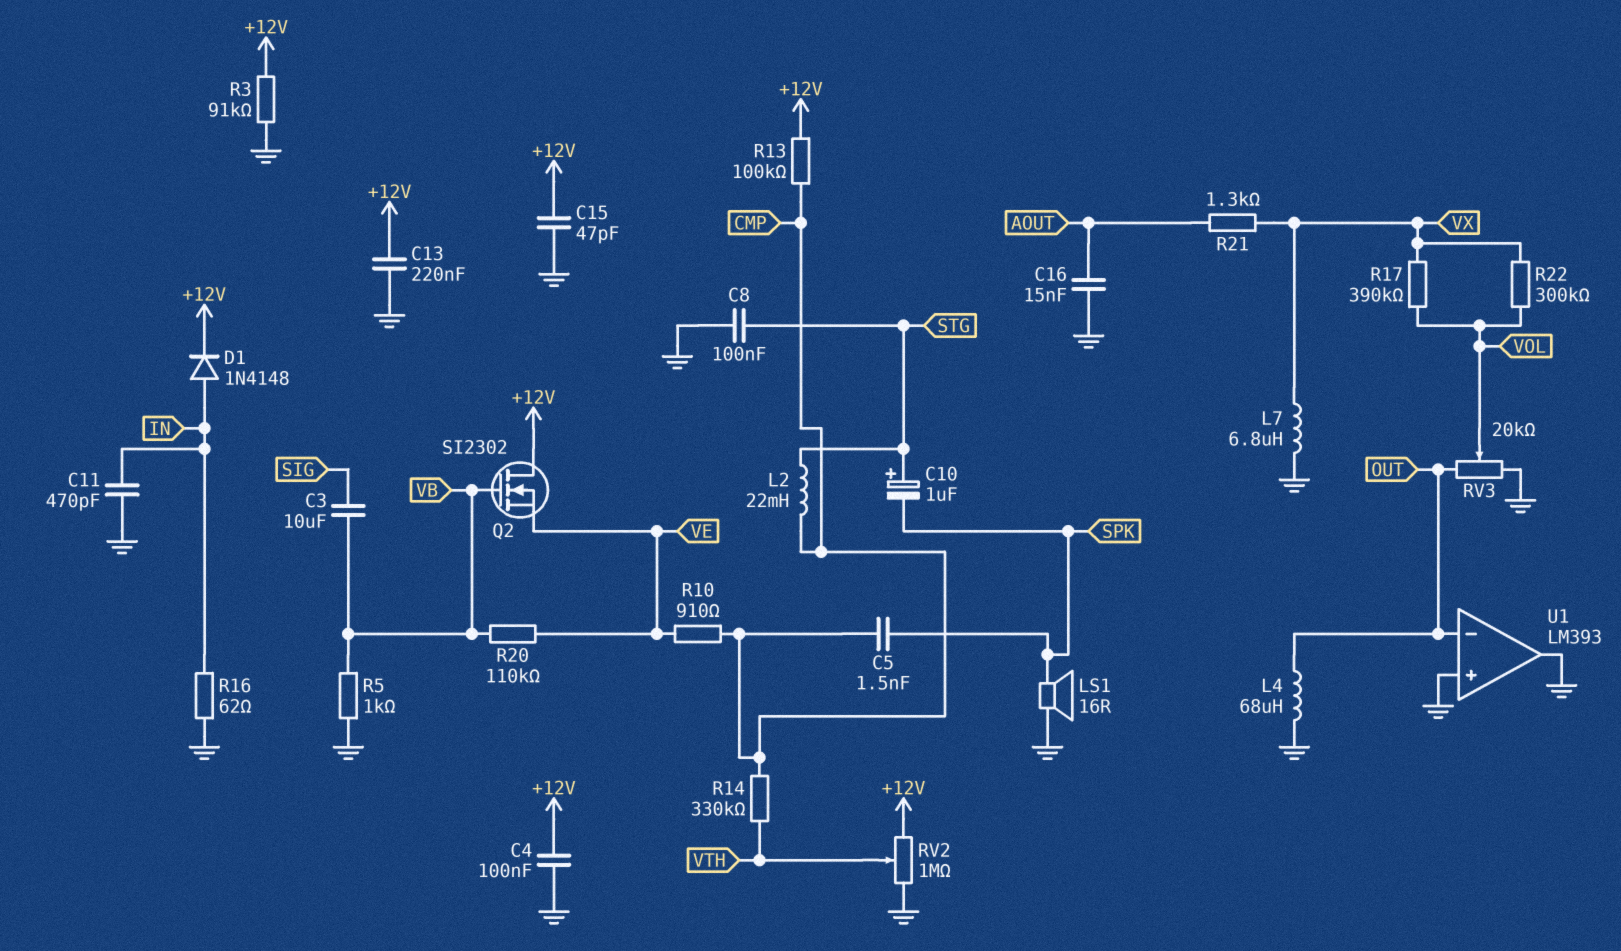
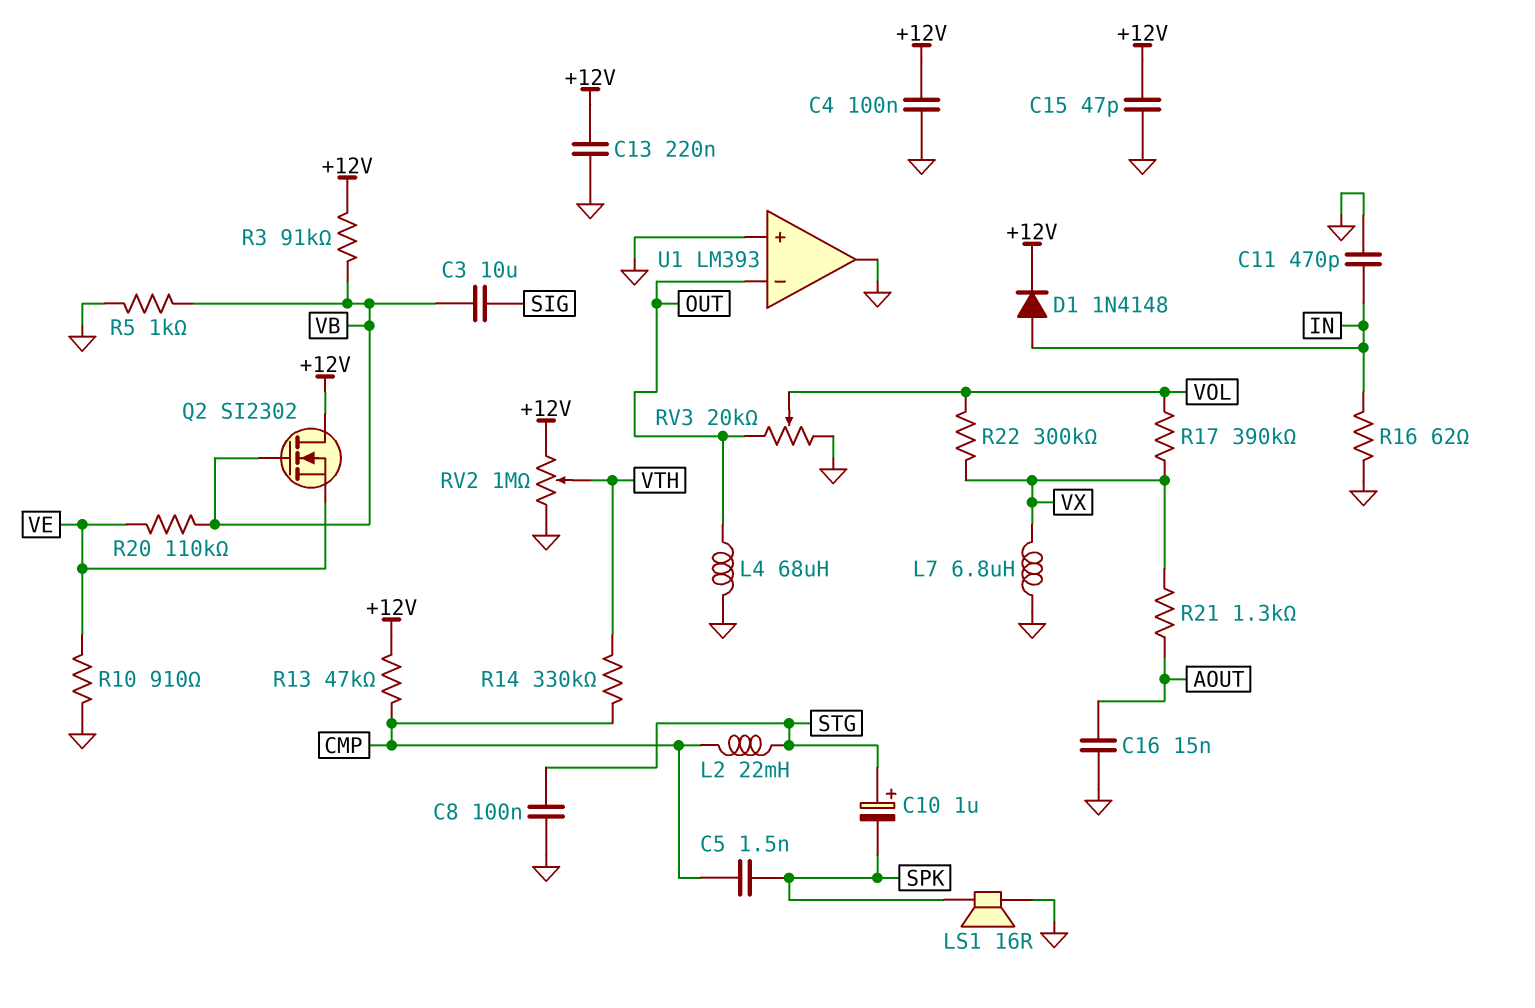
R3: 91k (+12V, GND) -> 91k (+12V, VB)
R10: 910 (CMP, VE) -> 910 (GND, VE)
R13: 100k (+12V, CMP) -> 47k (+12V, CMP)

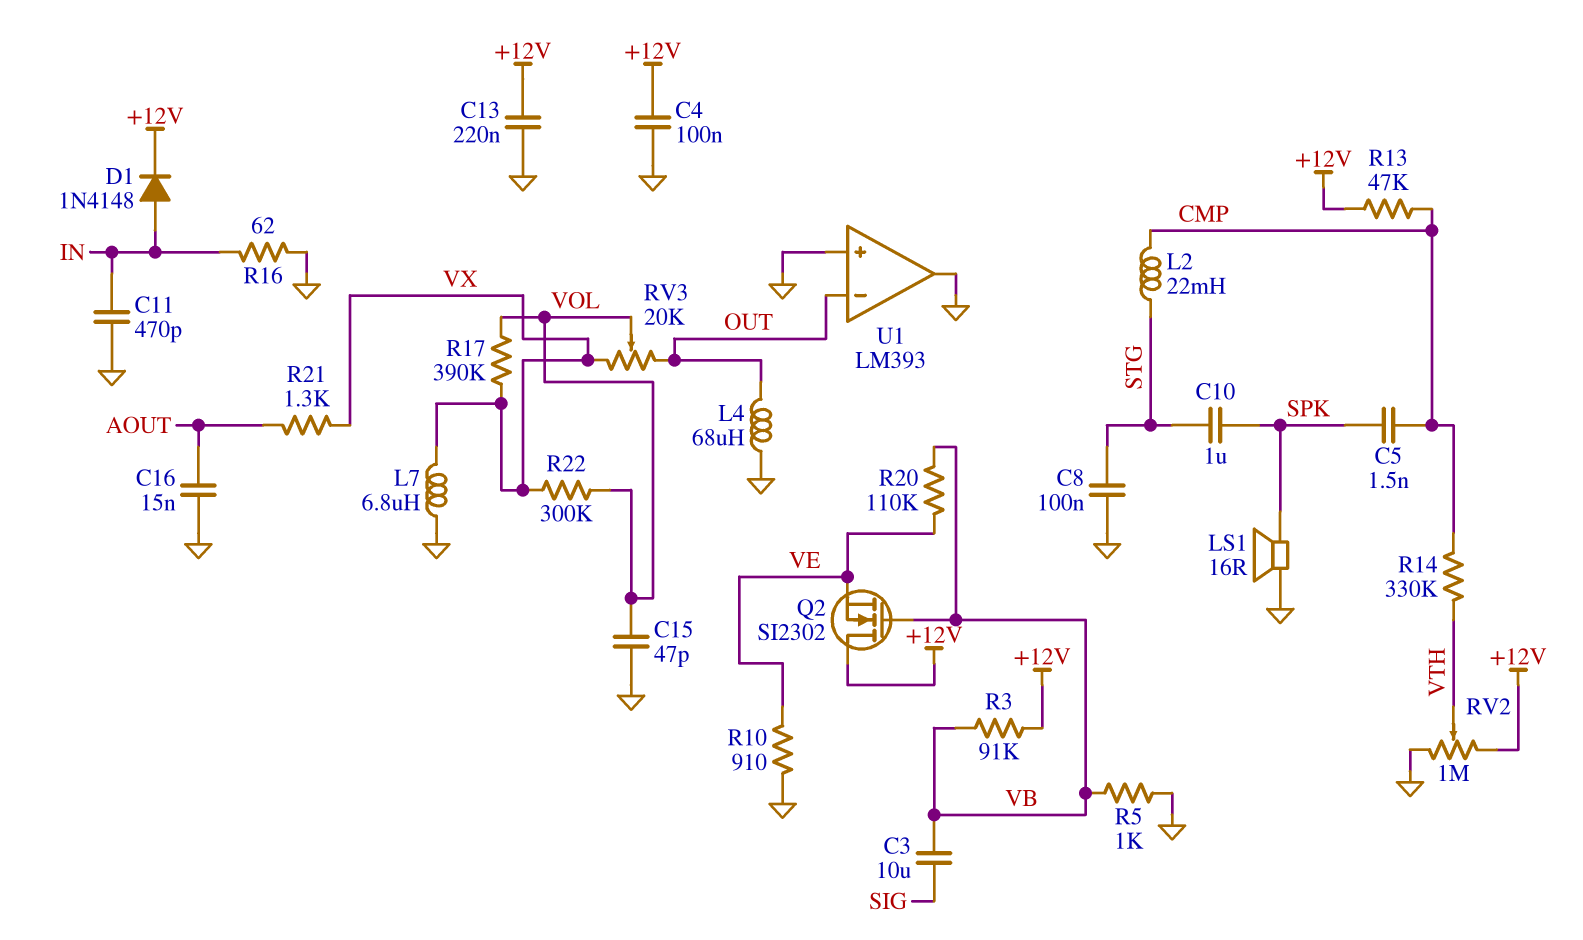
C10: 1uF (plus STG, minus SPK) -> 1uF (SPK, STG)
C15: 47pF (+12V, GND) -> 47pF (GND, VOL)
RV3: 20k (GND, OUT, wiper VOL) -> 20k (OUT, VX, wiper VOL)

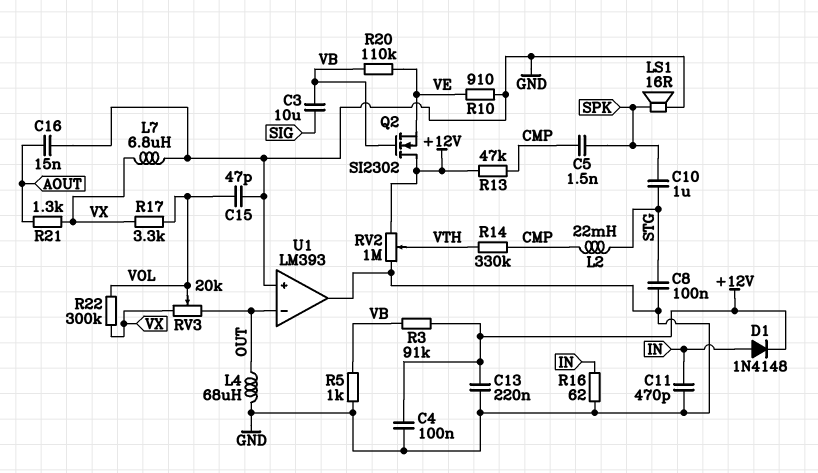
R17: 390k (VOL, VX) -> 3.3k (VOL, VX)

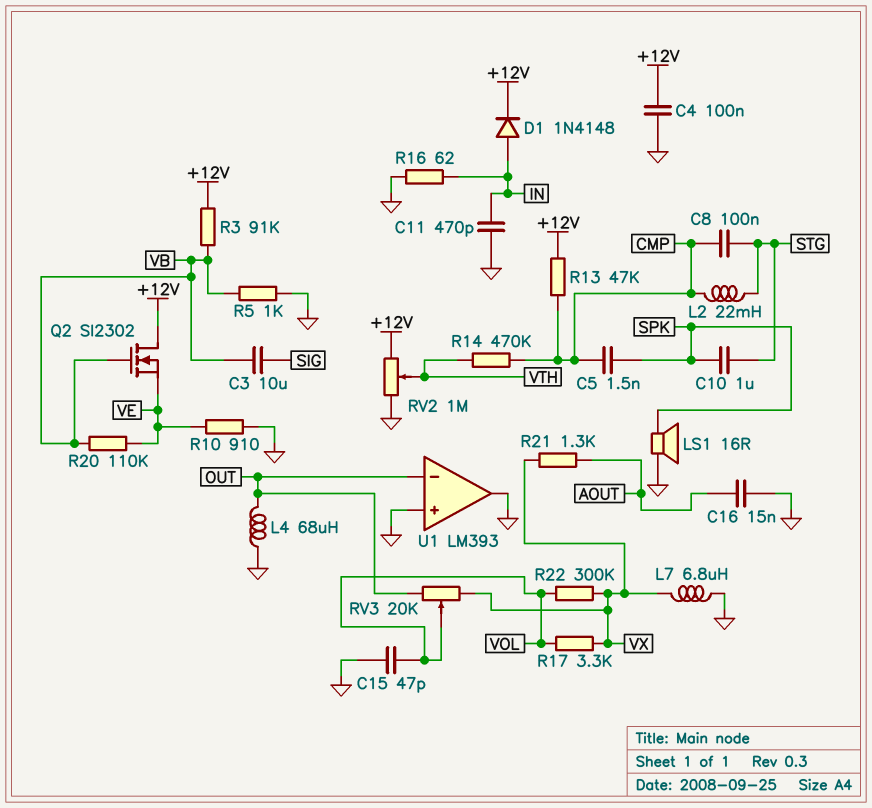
C8: 100nF (GND, STG) -> 100nF (CMP, STG)
C13: 220nF (+12V, GND) -> none
R14: 330k (CMP, VTH) -> 470k (CMP, VTH)

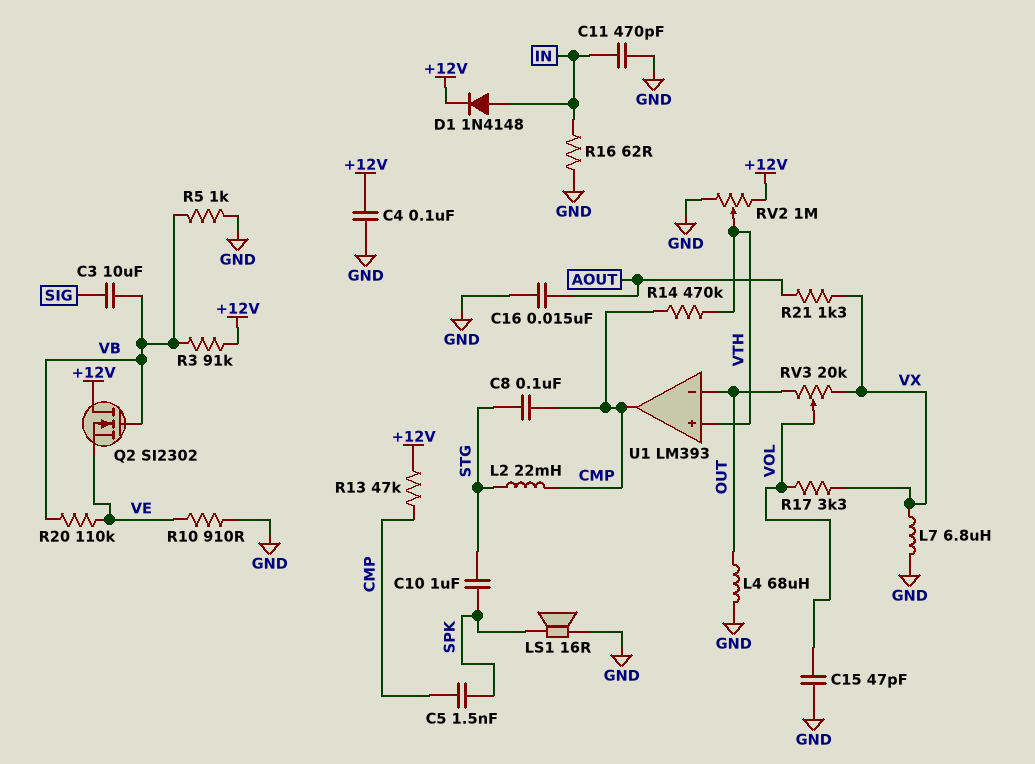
R22: 300k (VOL, VX) -> none
U1 pin in+: GND -> VTH
U1 pin out: GND -> CMP

